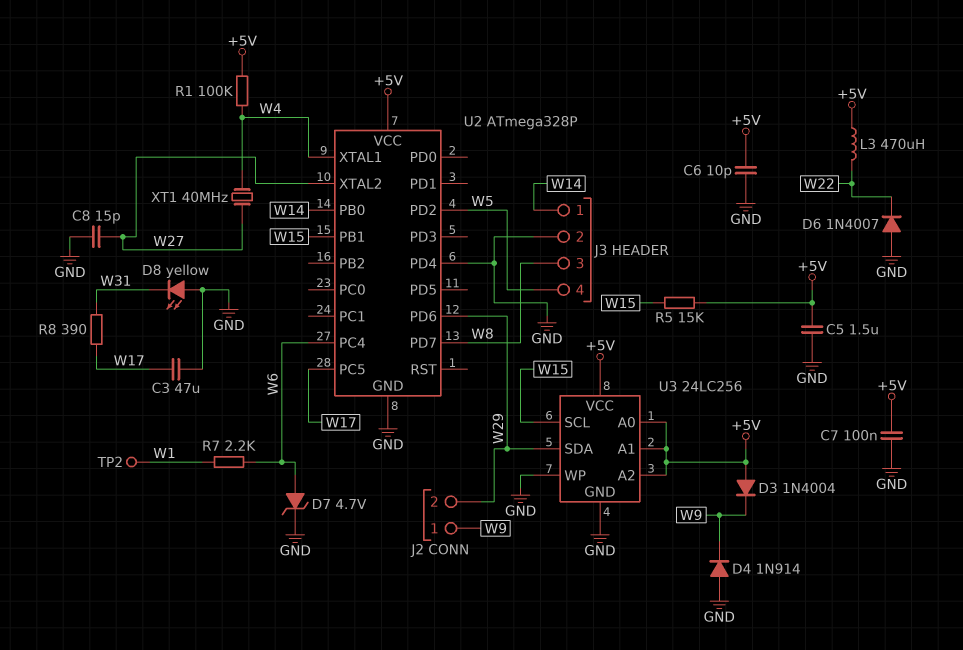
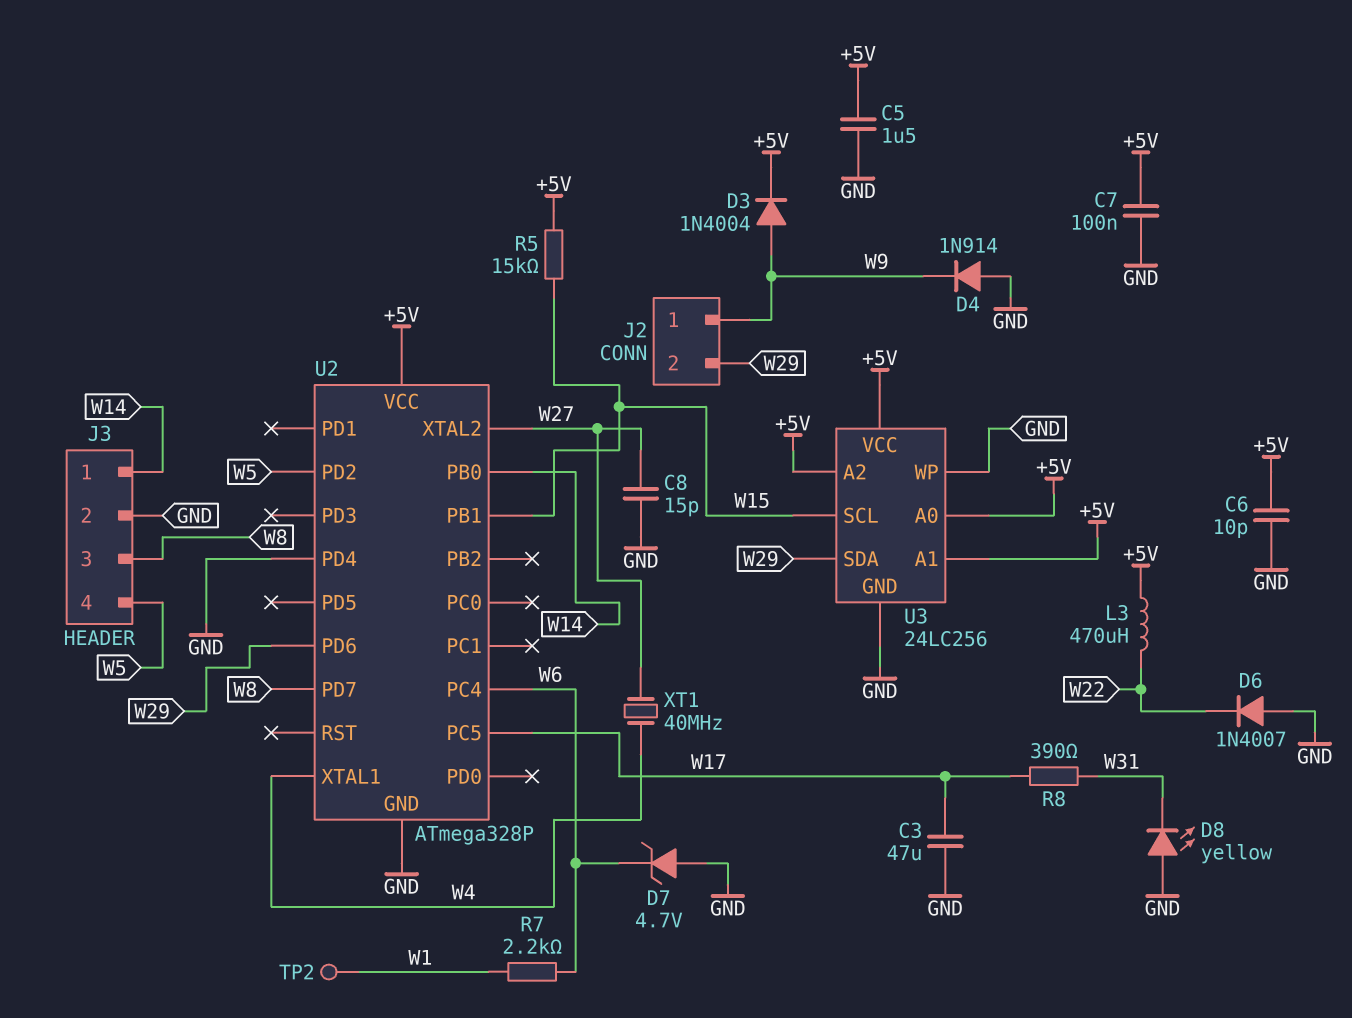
D3: diode 1N4004 (A +5V, K W9) -> diode 1N4004 (A W9, K +5V)
D7: zener 4.7V (A W6, K GND) -> zener 4.7V (A GND, K W6)
R1: 100k (+5V, W4) -> none

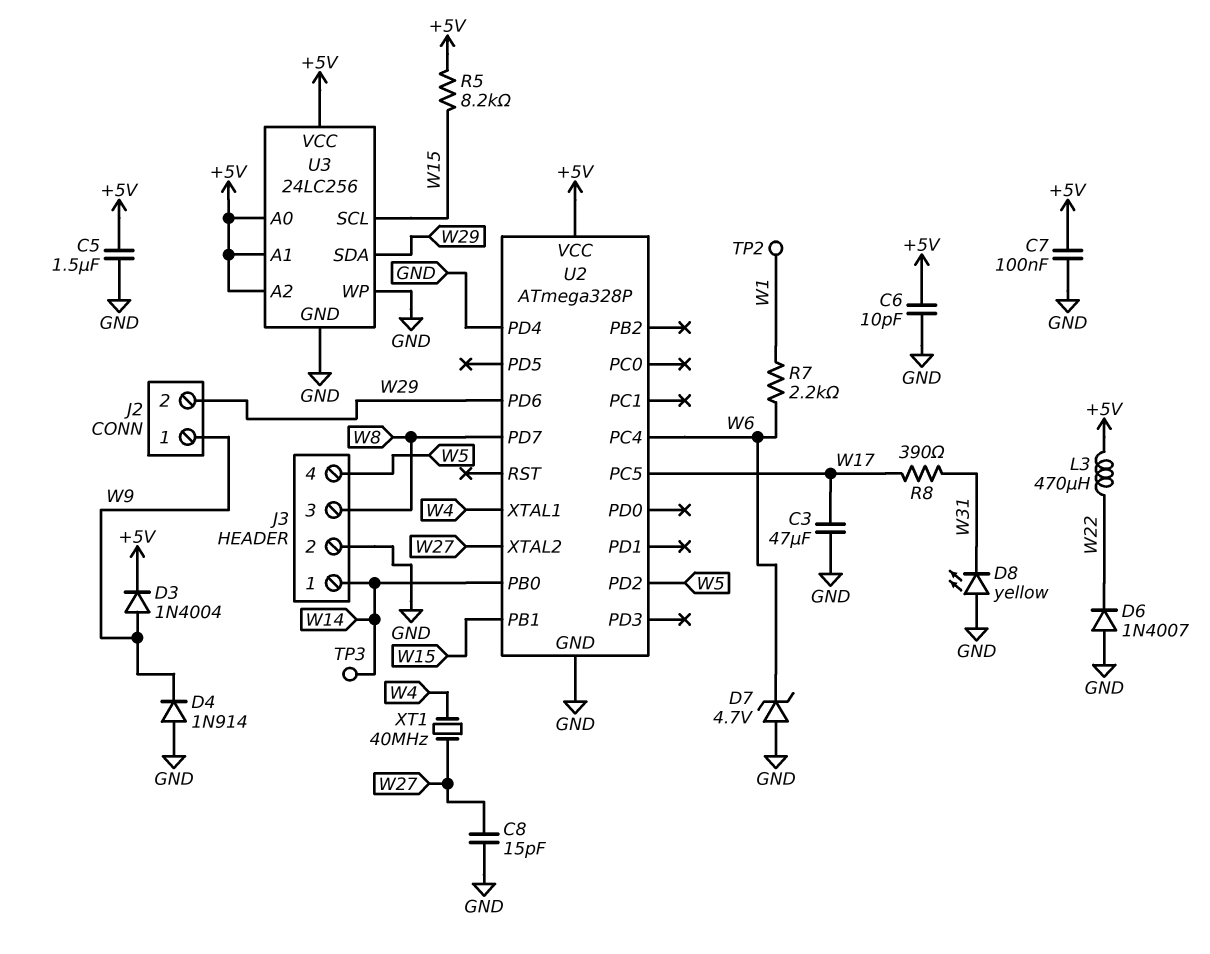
R5: 15k (+5V, W15) -> 8.2k (+5V, W15)
TP3: none -> test point (W14)

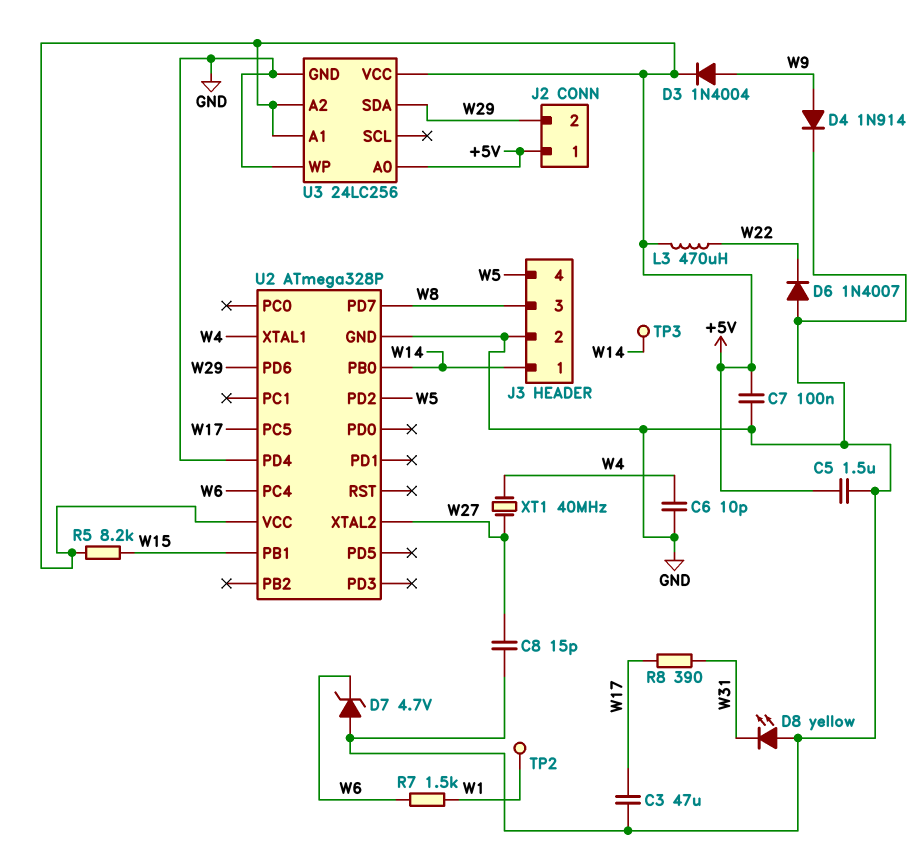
C6: 10pF (+5V, GND) -> 10pF (GND, W4)
D4: diode 1N914 (A GND, K W9) -> diode 1N914 (A W9, K GND)
J2 pin 1: W9 -> +5V
R7: 2.2k (W1, W6) -> 1.5k (W1, W6)
U3 pin SCL: W15 -> none

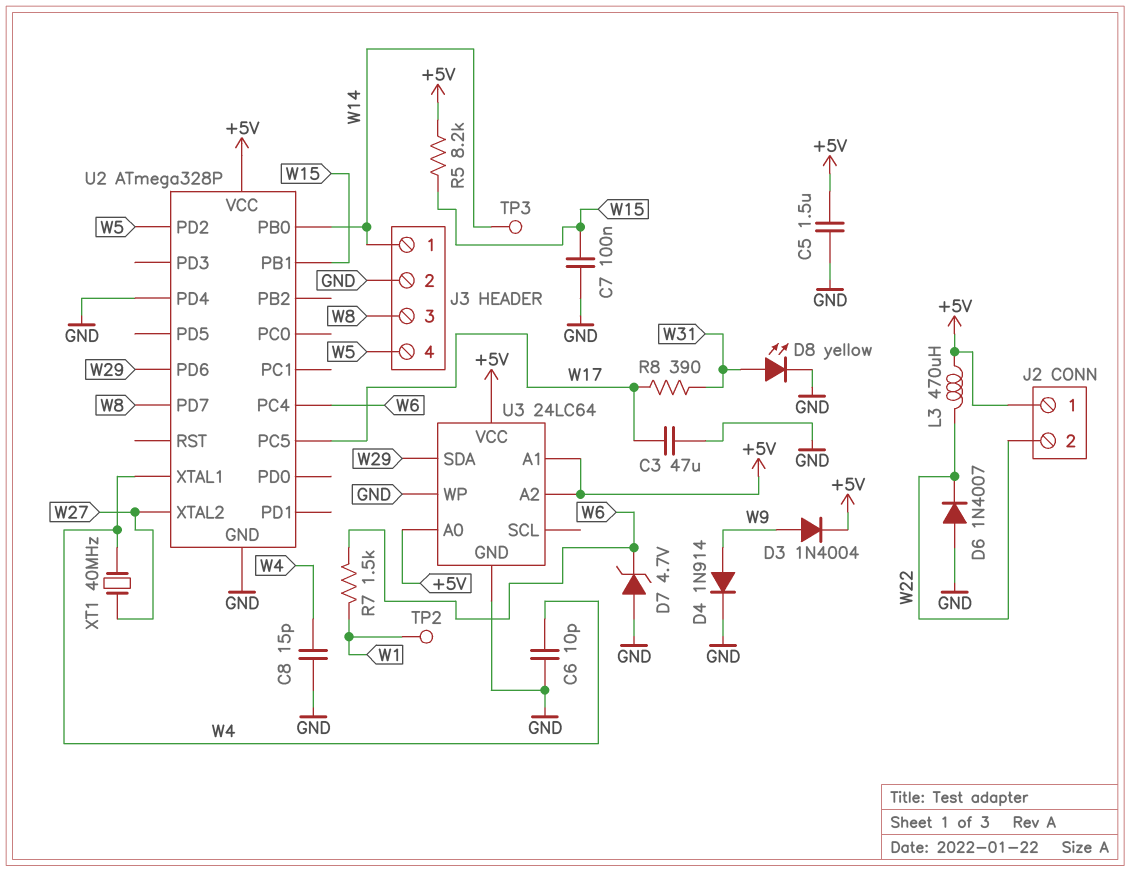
C7: 100nF (+5V, GND) -> 100nF (GND, W15)
C8: 15pF (GND, W27) -> 15pF (GND, W4)
D8: LED yellow (A GND, K W31) -> LED yellow (A W31, K GND)
J2 pin 2: W29 -> W22
U3: 24LC256 -> 24LC64

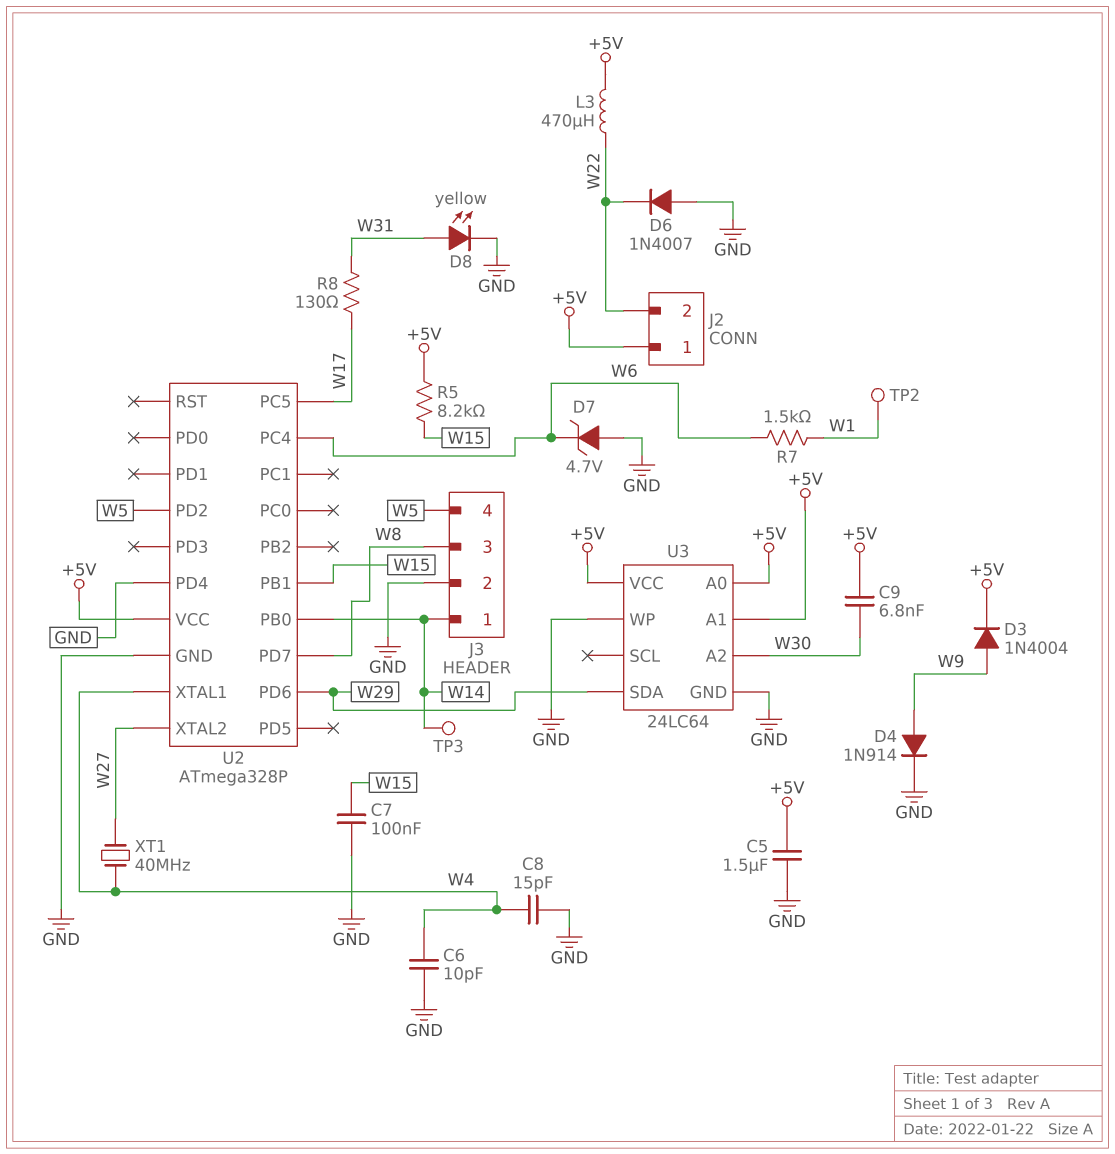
C3: 47uF (GND, W17) -> none
C9: none -> 6.8nF (+5V, W30)
R8: 390 (W17, W31) -> 130 (W17, W31)
U3 pin A2: +5V -> W30

